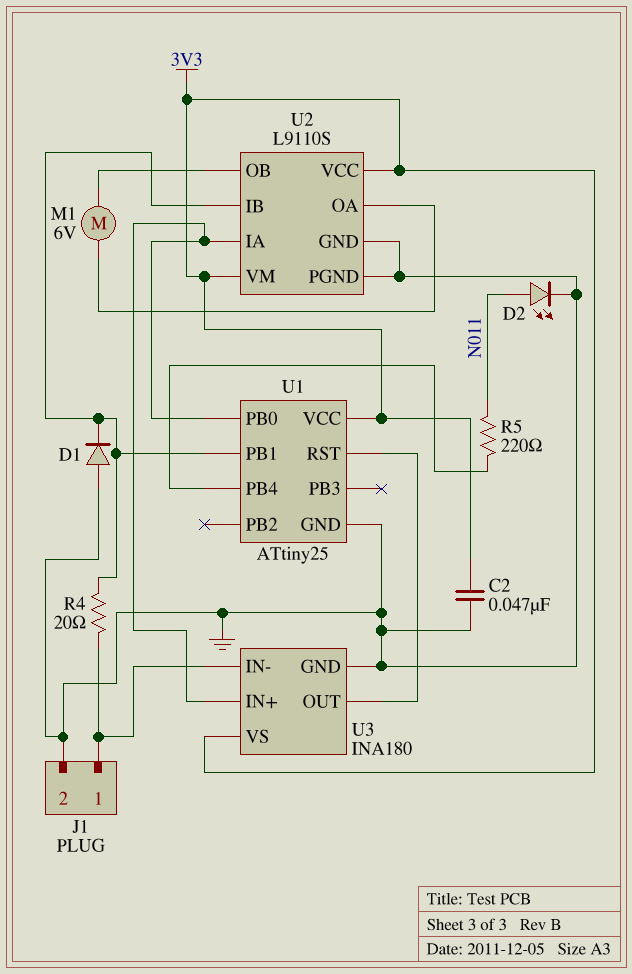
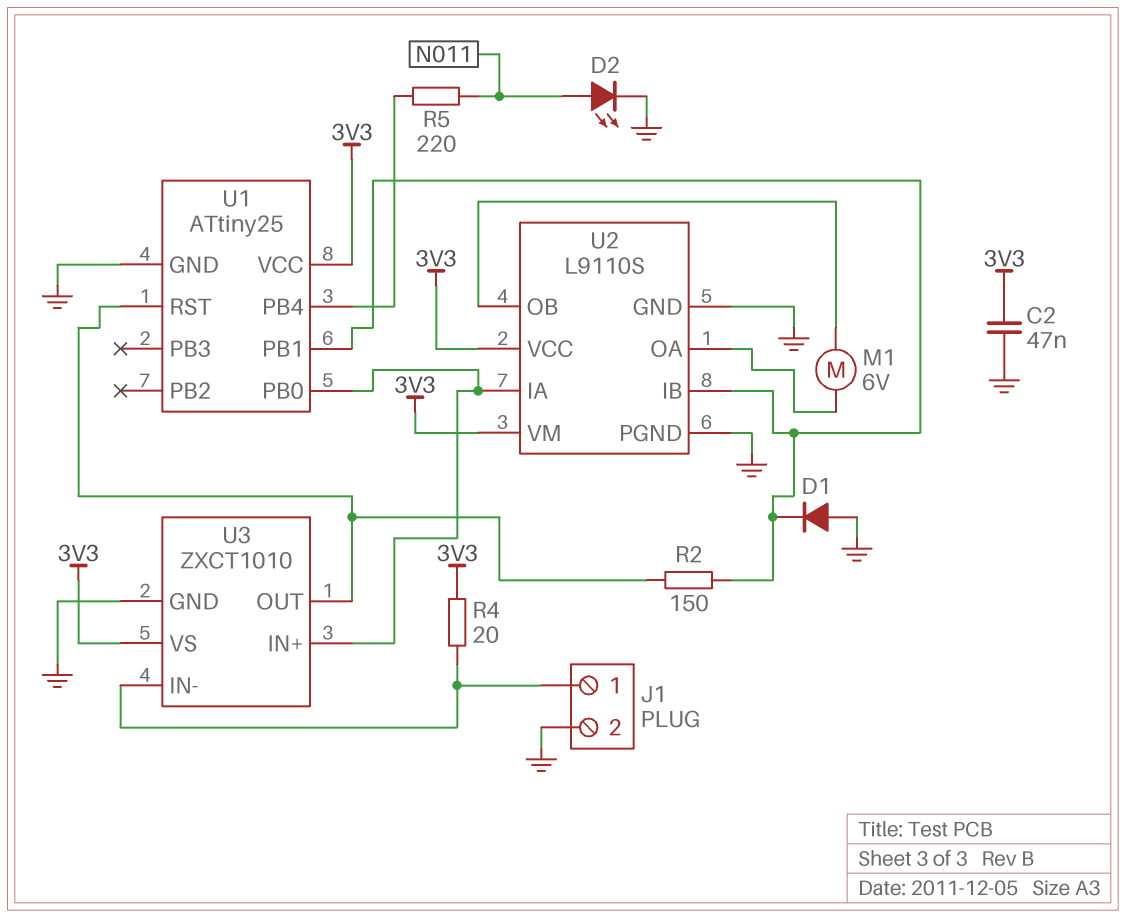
R2: none -> 150 (U1/PB1, U1/RST)
R4: 20 (J1/1, U1/PB1) -> 20 (3V3, J1/1)
U3: INA180 -> ZXCT1010

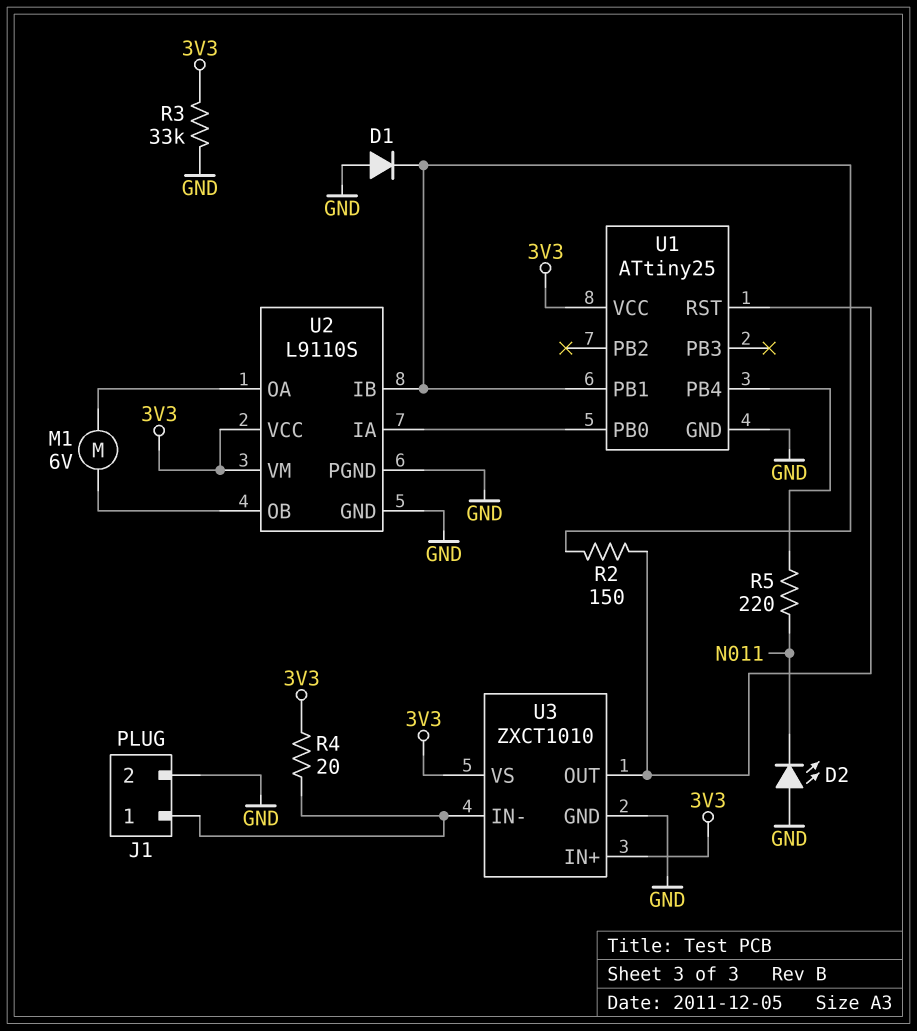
C2: 47nF (3V3, GND) -> none
D2: LED (A N011, K GND) -> LED (A GND, K N011)
R3: none -> 33k (3V3, GND)
U3 pin IN+: U1/PB0 -> 3V3

